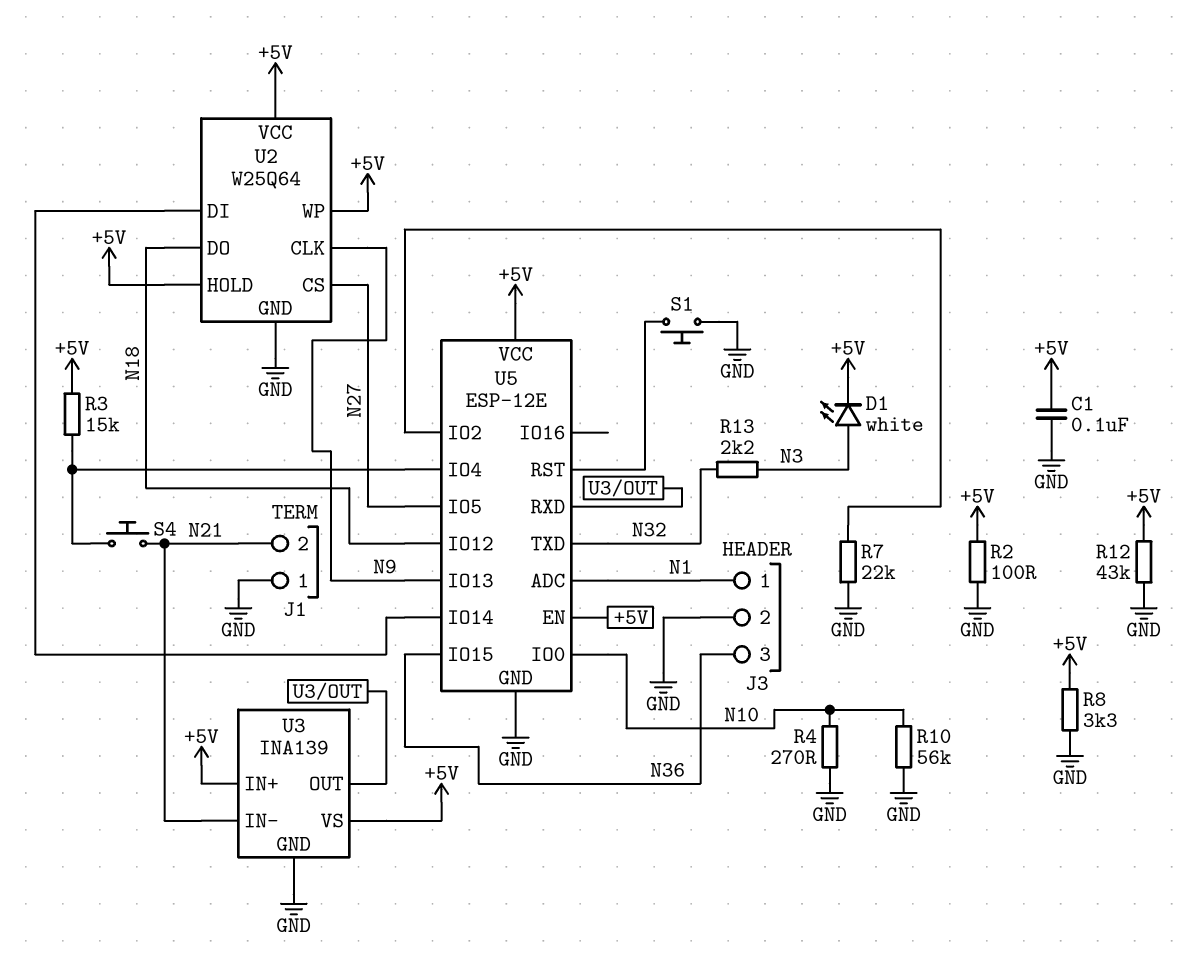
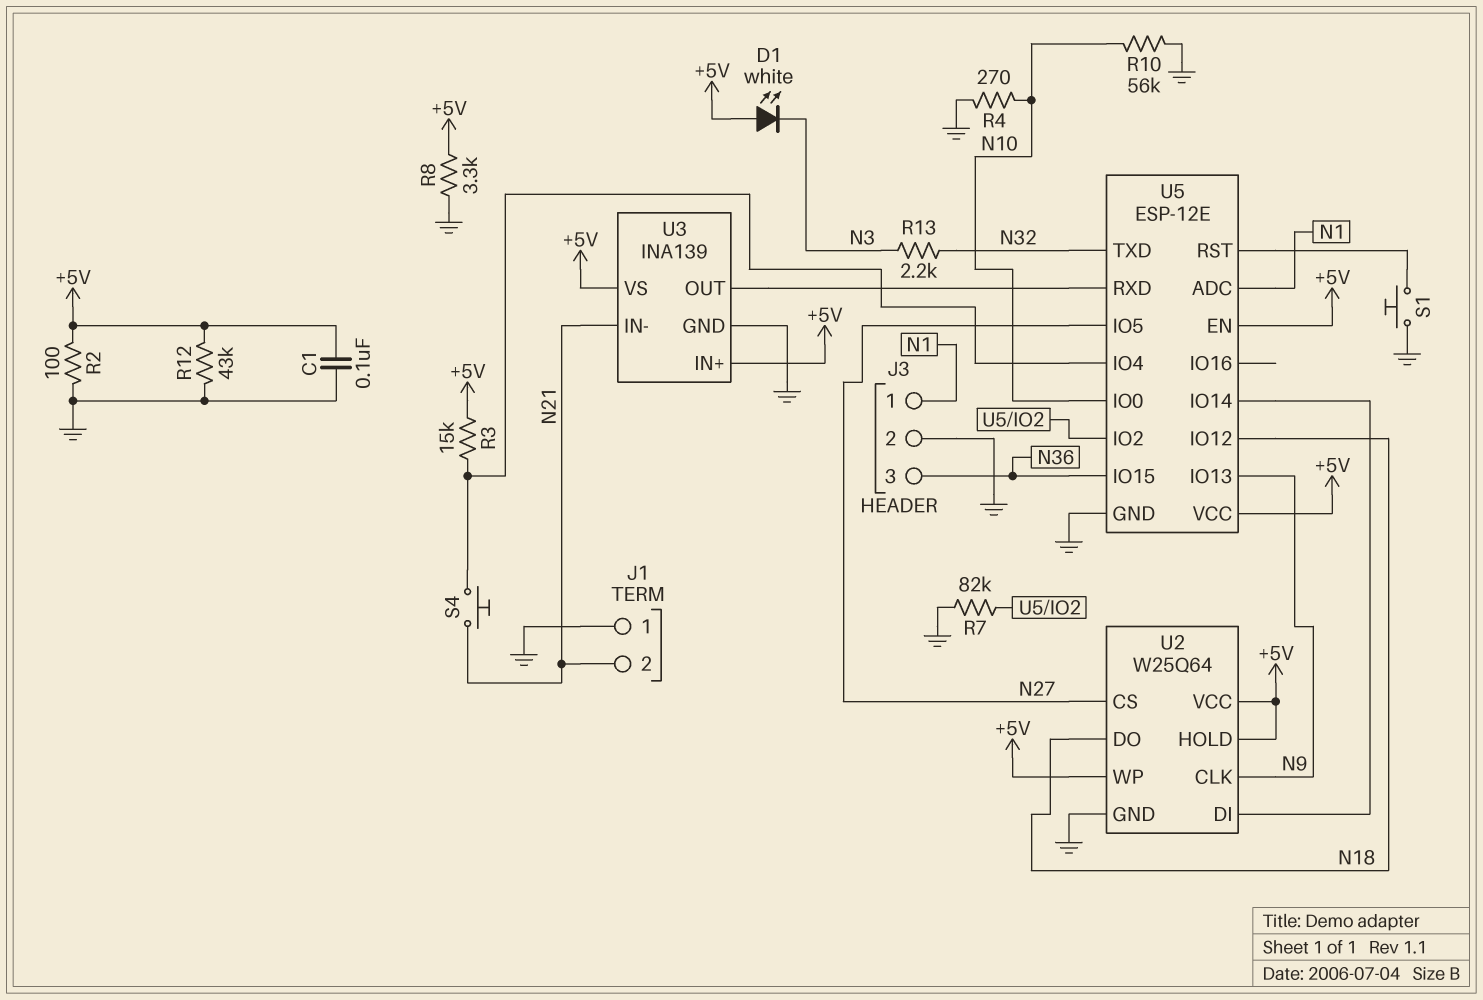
D1: LED white (A N3, K +5V) -> LED white (A +5V, K N3)
R7: 22k (GND, U5/IO2) -> 82k (GND, U5/IO2)

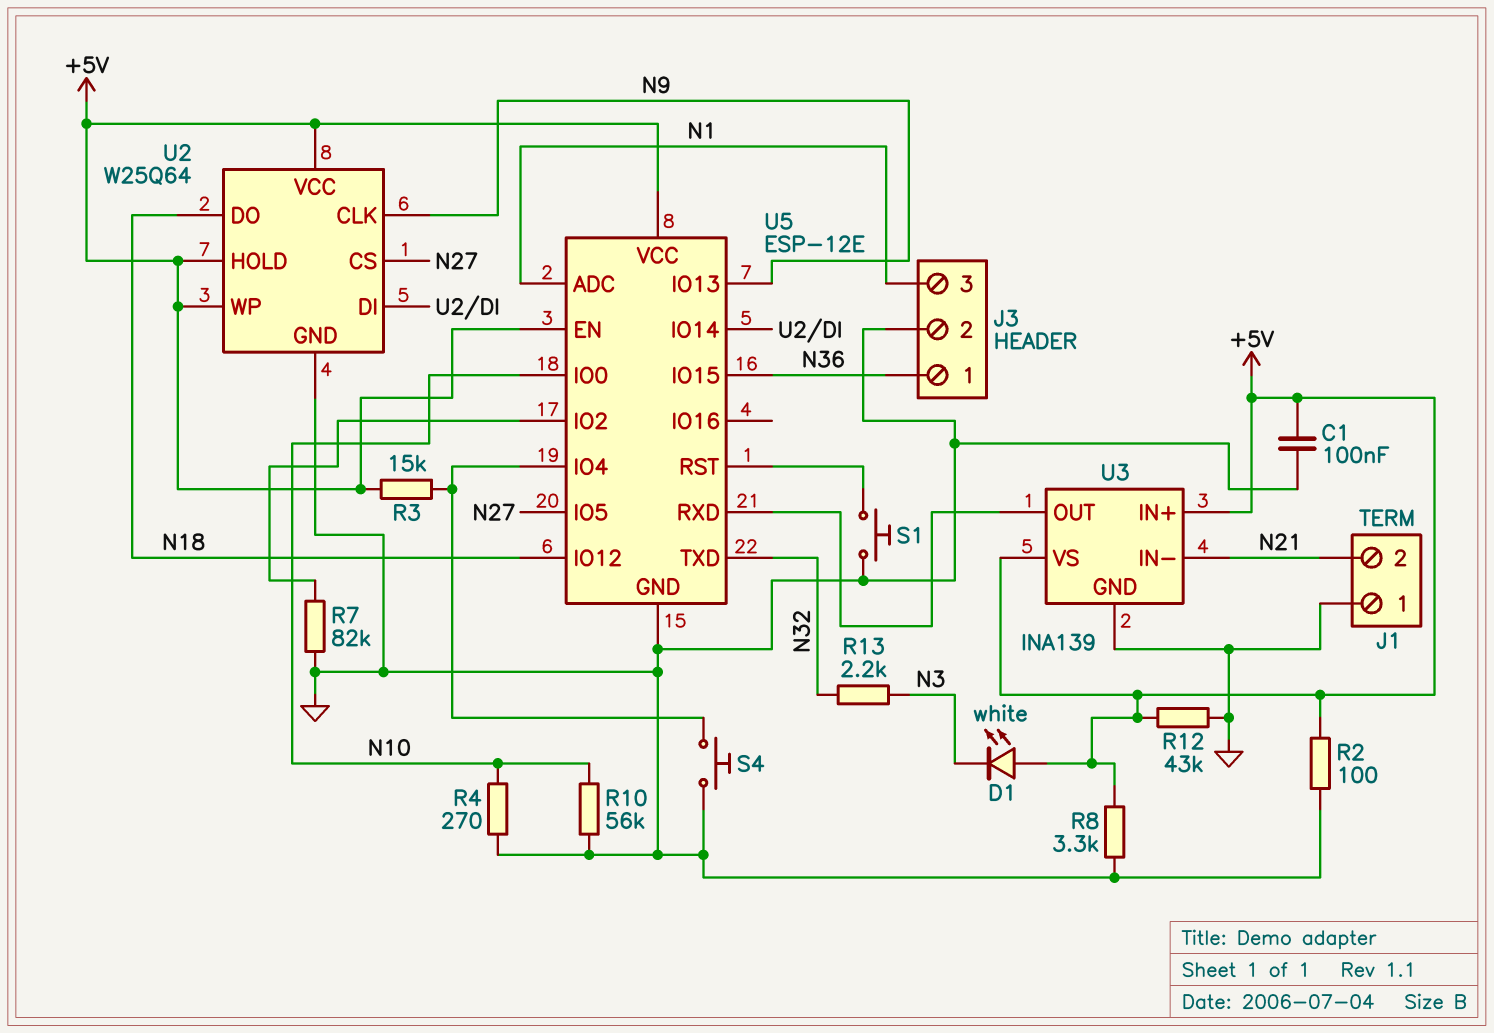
J3 pin 1: N1 -> N36
J3 pin 3: N36 -> N1
S4: button (N21, U5/IO4) -> button (GND, U5/IO4)

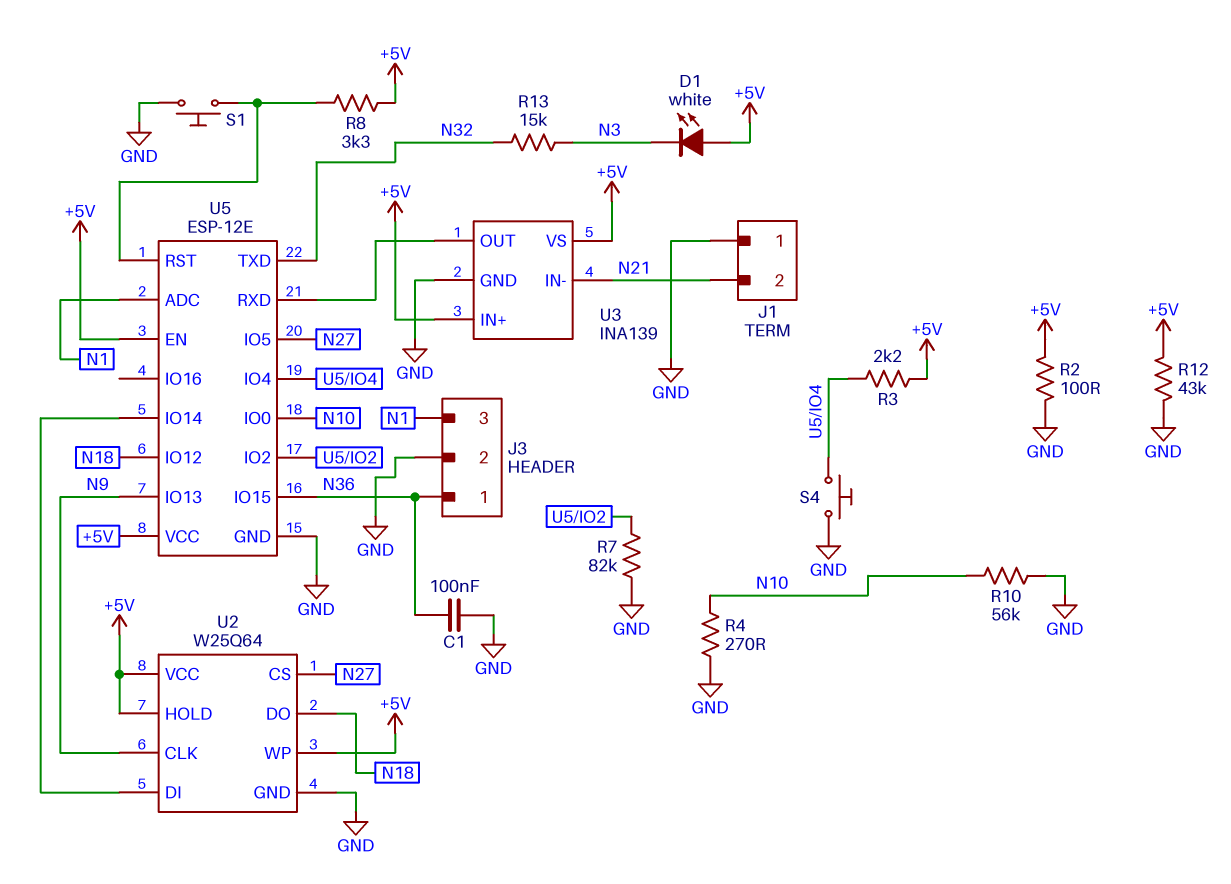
C1: 100nF (+5V, GND) -> 100nF (GND, N36)
R3: 15k (+5V, U5/IO4) -> 2.2k (+5V, U5/IO4)
R8: 3.3k (+5V, GND) -> 3.3k (+5V, U5/RST)
R13: 2.2k (N3, N32) -> 15k (N3, N32)

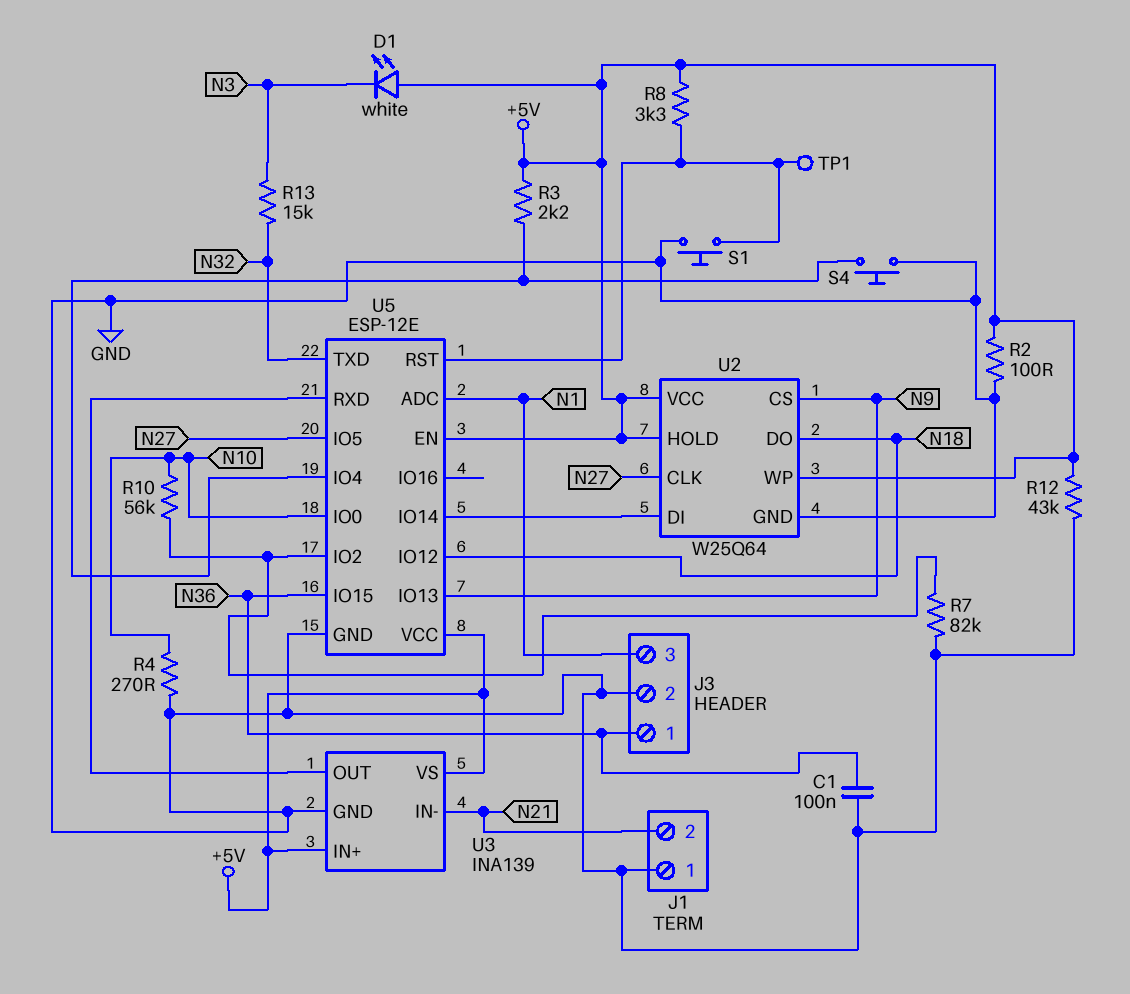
R10: 56k (GND, N10) -> 56k (N10, U5/IO2)
TP1: none -> test point (U5/RST)
U2 pin CLK: N9 -> N27
U2 pin CS: N27 -> N9

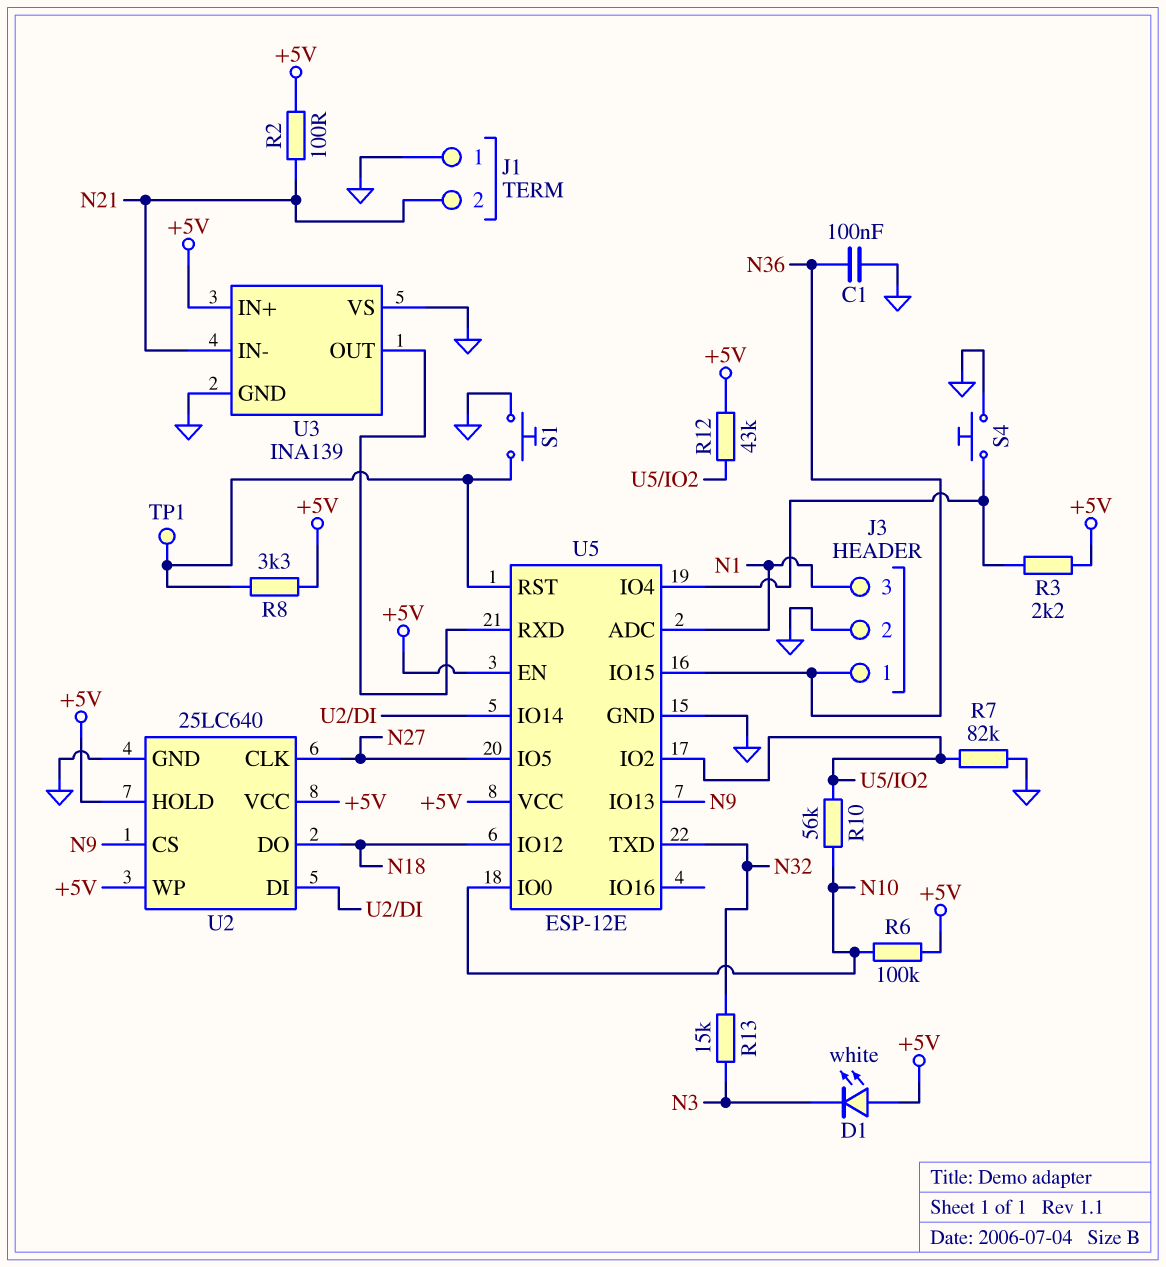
R2: 100 (+5V, GND) -> 100 (+5V, N21)
R4: 270 (GND, N10) -> none
R6: none -> 100k (+5V, N10)
R12: 43k (+5V, GND) -> 43k (+5V, U5/IO2)
U2: W25Q64 -> 25LC640
U3 pin VS: +5V -> GND

